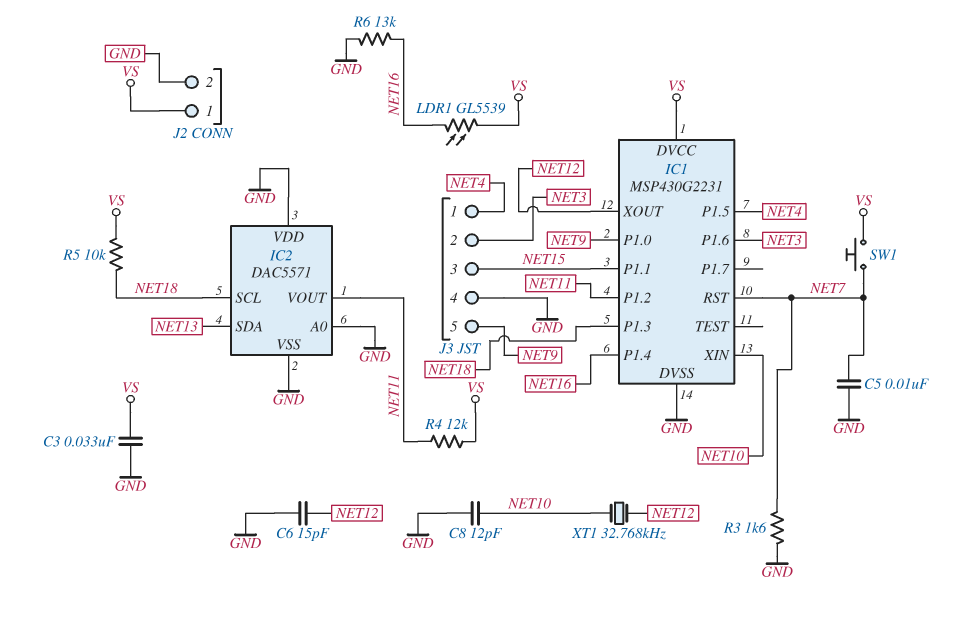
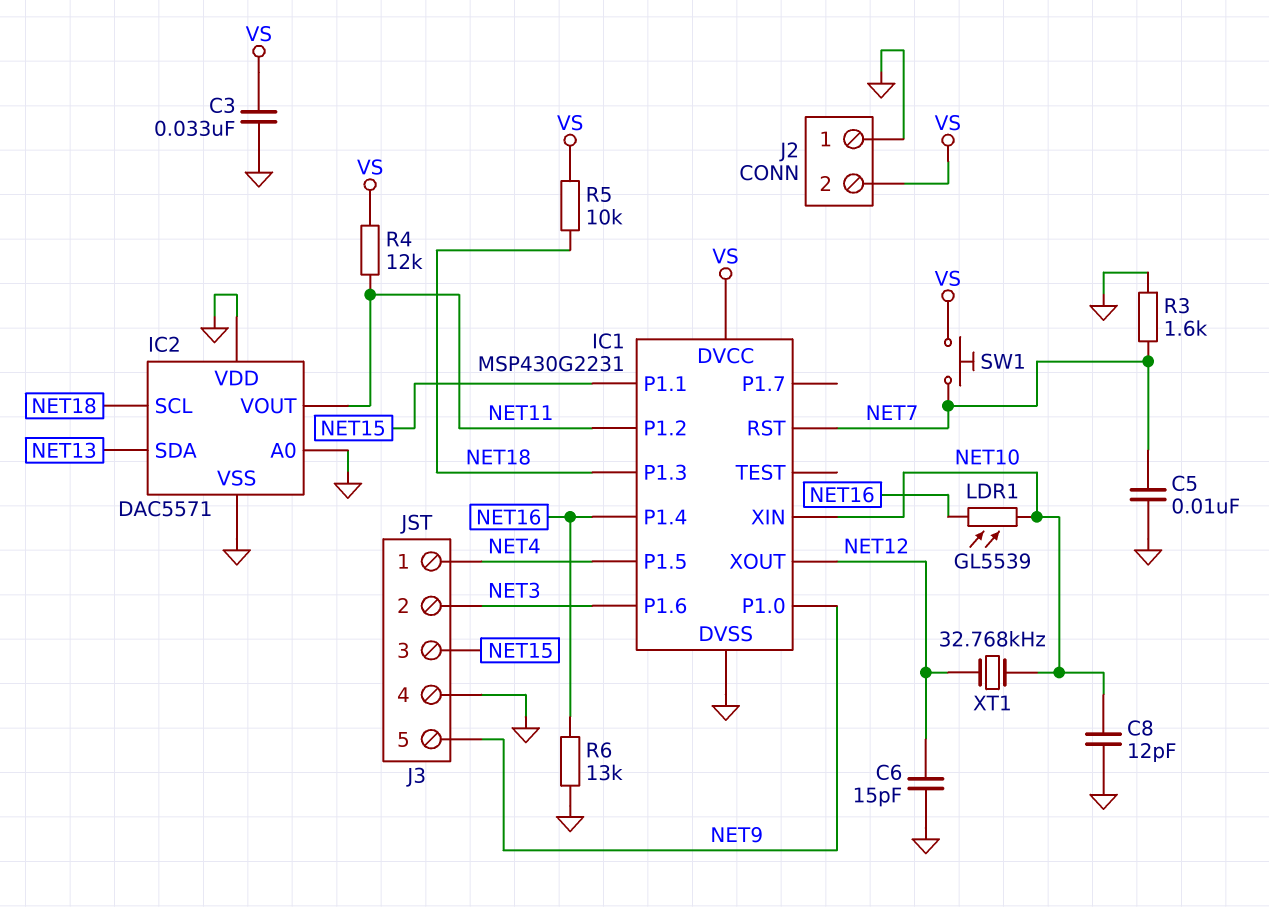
J2 pin 1: VS -> GND
J2 pin 2: GND -> VS
LDR1: GL5539 (NET16, VS) -> GL5539 (NET10, NET16)

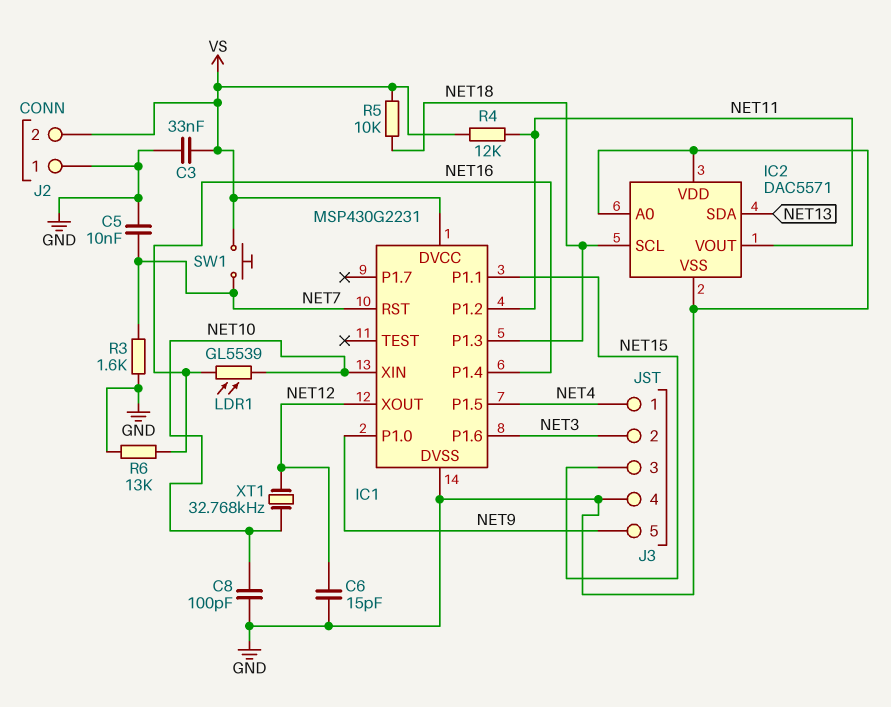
C8: 12pF (GND, NET10) -> 100pF (GND, NET10)

